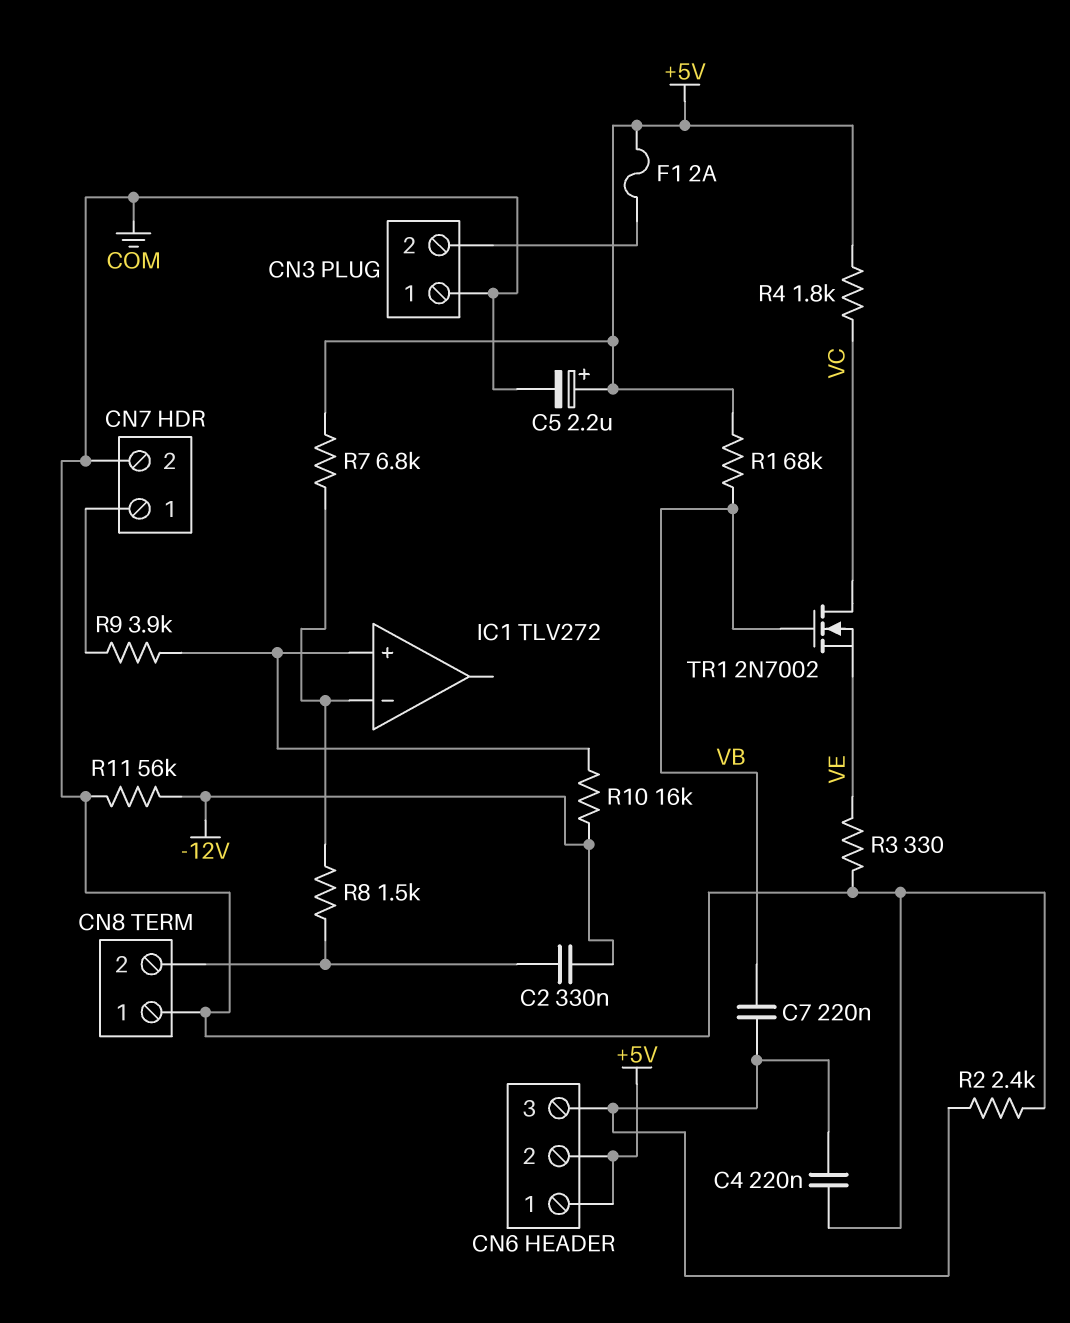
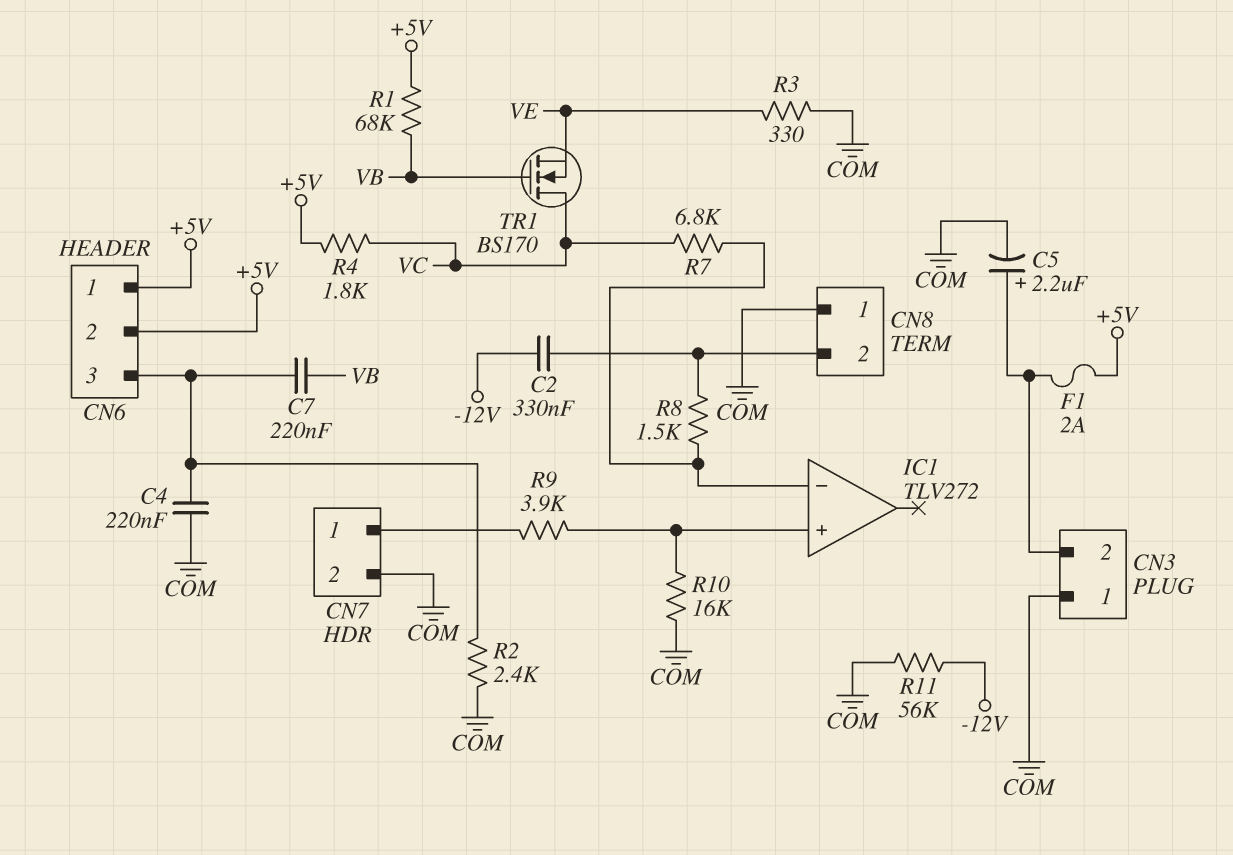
C5: 2.2uF (plus +5V, minus COM) -> 2.2uF (plus CN3/2, minus COM)
R7: 6.8k (+5V, IC1/in-) -> 6.8k (IC1/in-, VC)
R10: 16k (-12V, IC1/in+) -> 16k (COM, IC1/in+)
TR1: NMOS 2N7002 (G VB, D VC, S VE) -> NMOS BS170 (G VB, D VC, S VE)

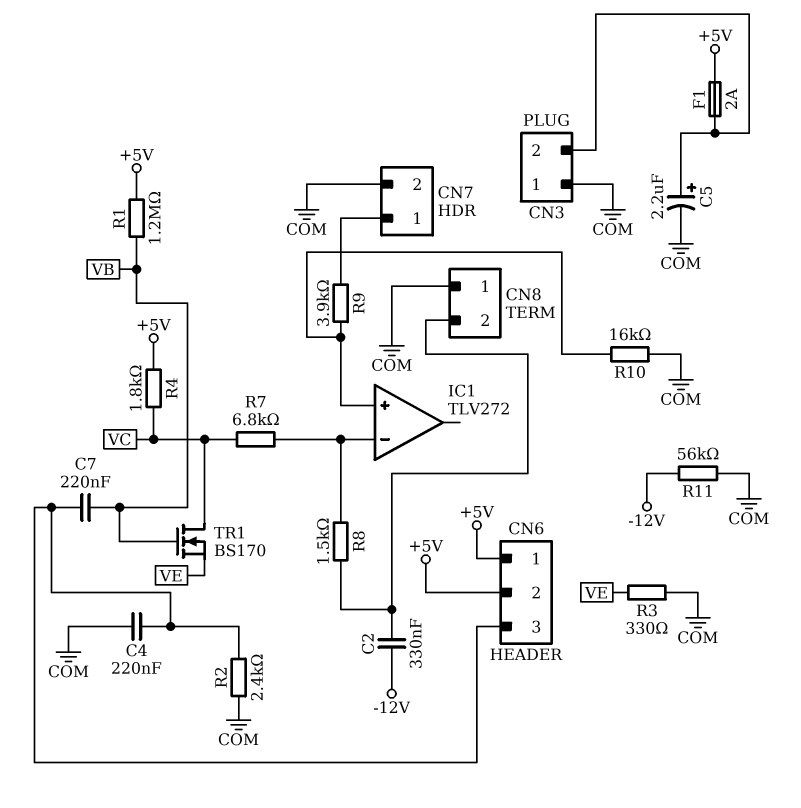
R1: 68k (+5V, VB) -> 1.2M (+5V, VB)

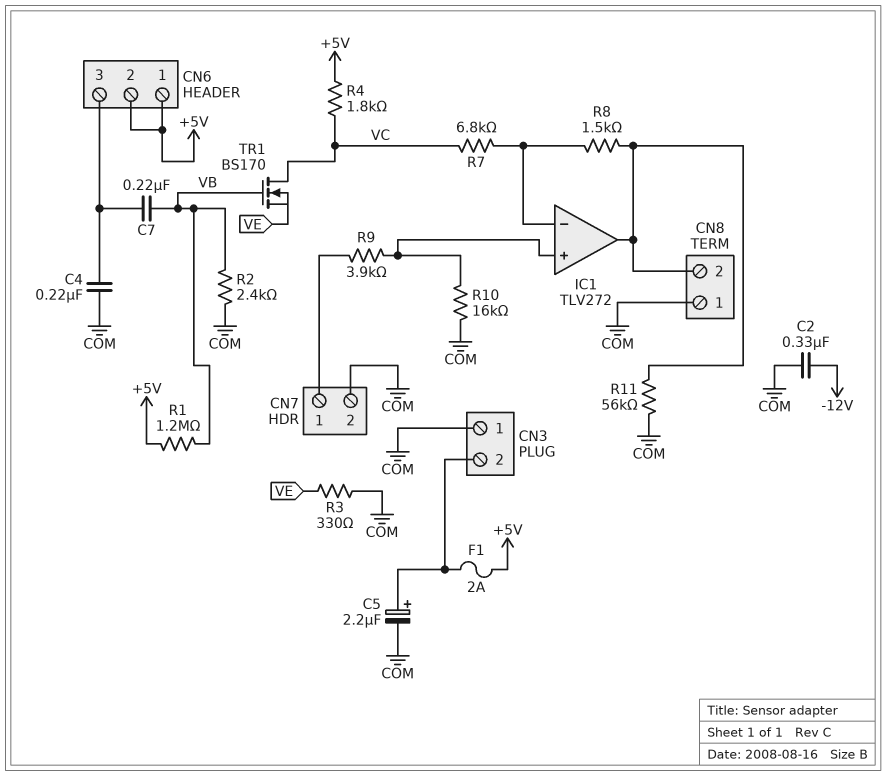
C2: 330nF (-12V, CN8/2) -> 330nF (-12V, COM)
IC1 pin out: none -> CN8/2
R2: 2.4k (CN6/3, COM) -> 2.4k (COM, VB)
R11: 56k (-12V, COM) -> 56k (CN8/2, COM)

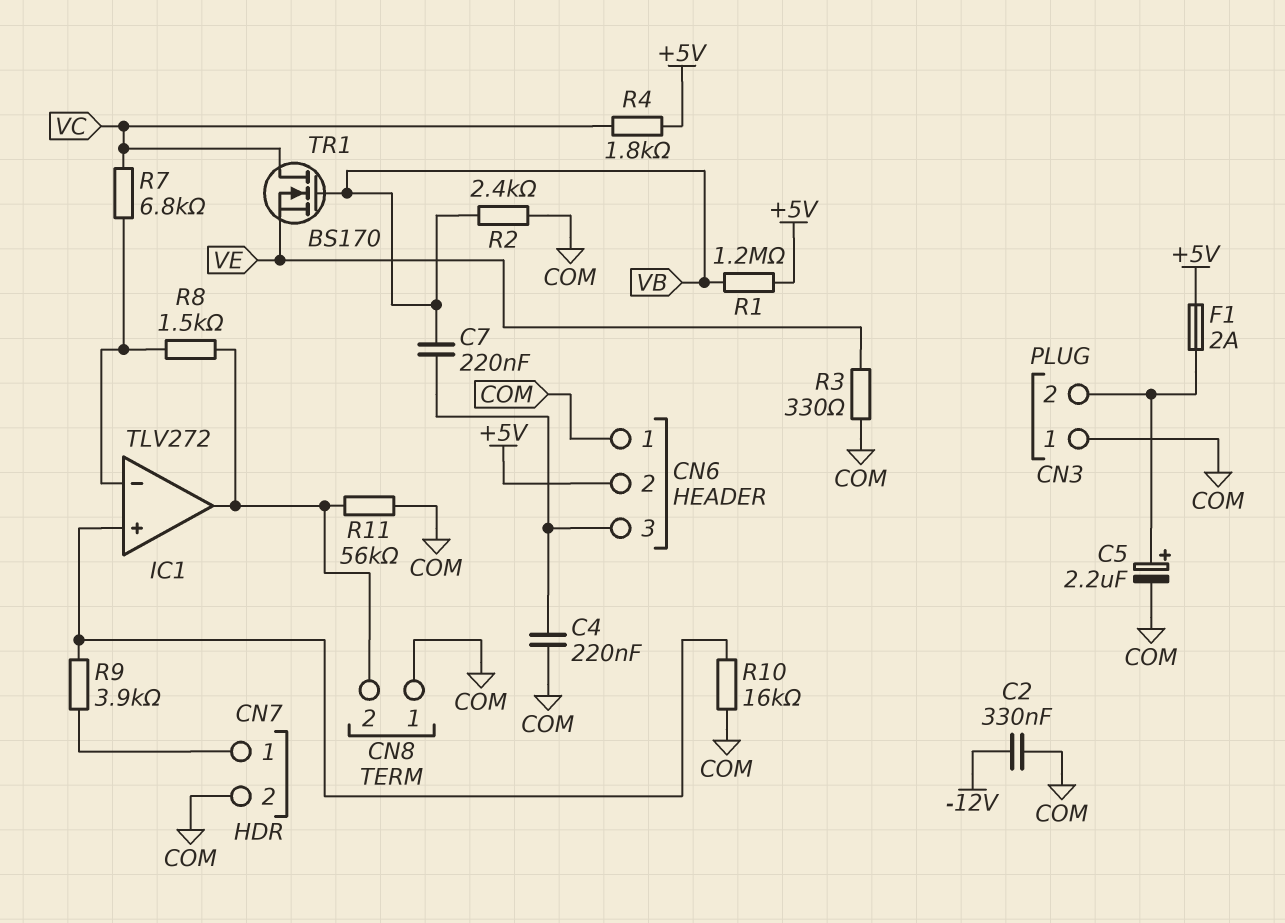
CN6 pin 1: +5V -> COM

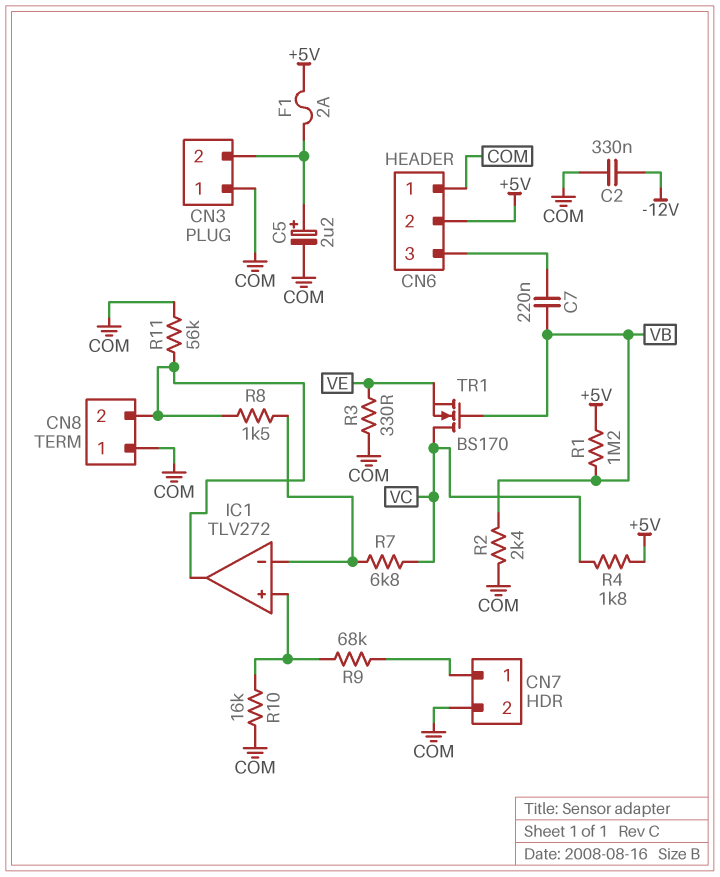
C4: 220nF (CN6/3, COM) -> none
R9: 3.9k (CN7/1, IC1/in+) -> 68k (CN7/1, IC1/in+)

